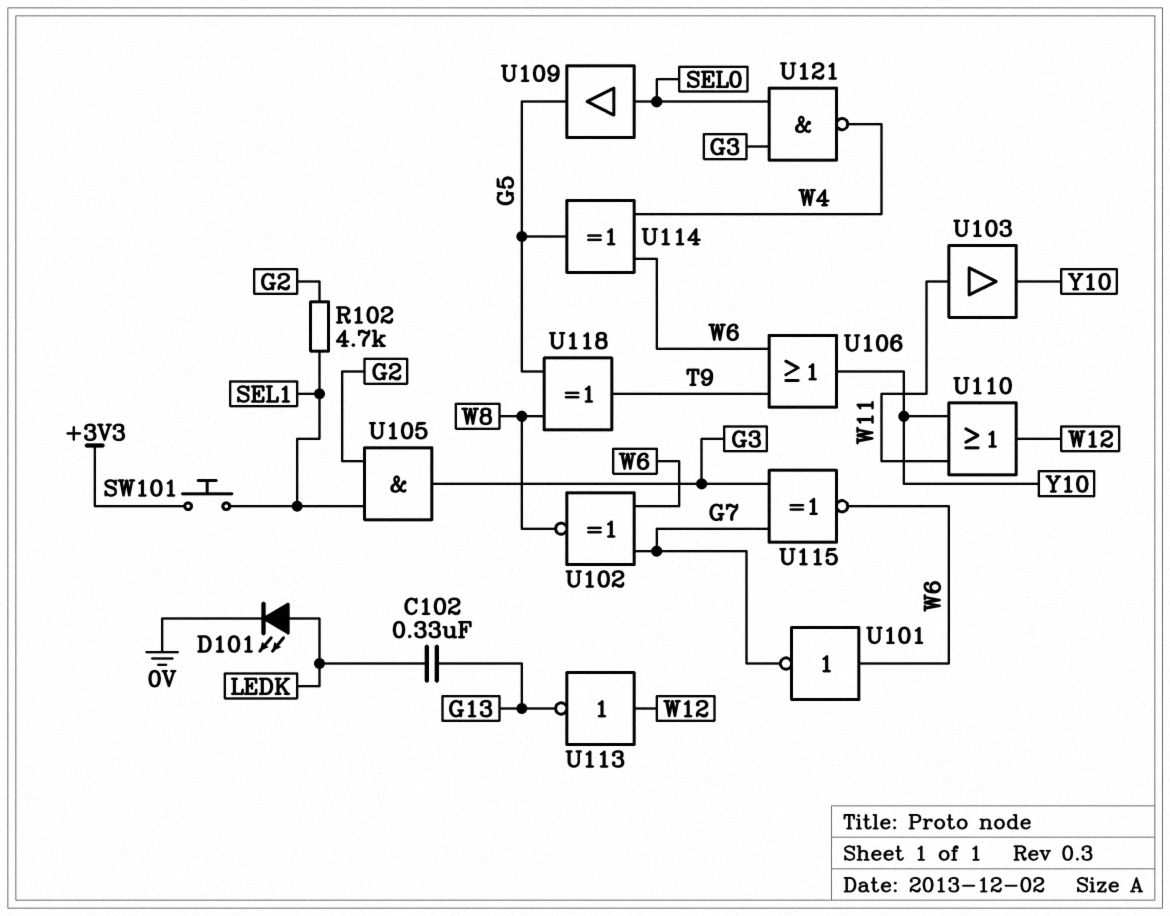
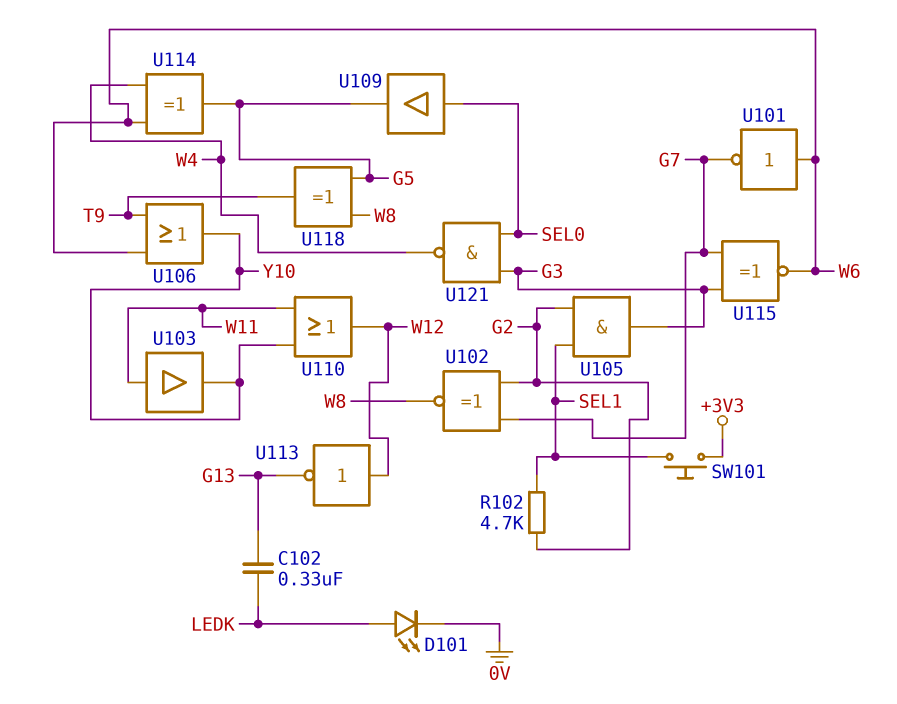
U102: XNOR (in G7, in W6, out W8) -> XNOR (in G2, in G7, out W8)

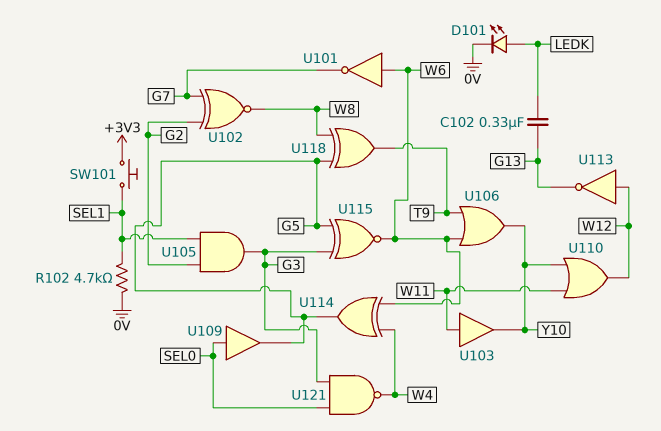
R102: 4.7k (G2, SEL1) -> 4.7k (0V, SEL1)
U115: XNOR (in G3, in G7, out W6) -> XNOR (in G3, in G5, out W6)

